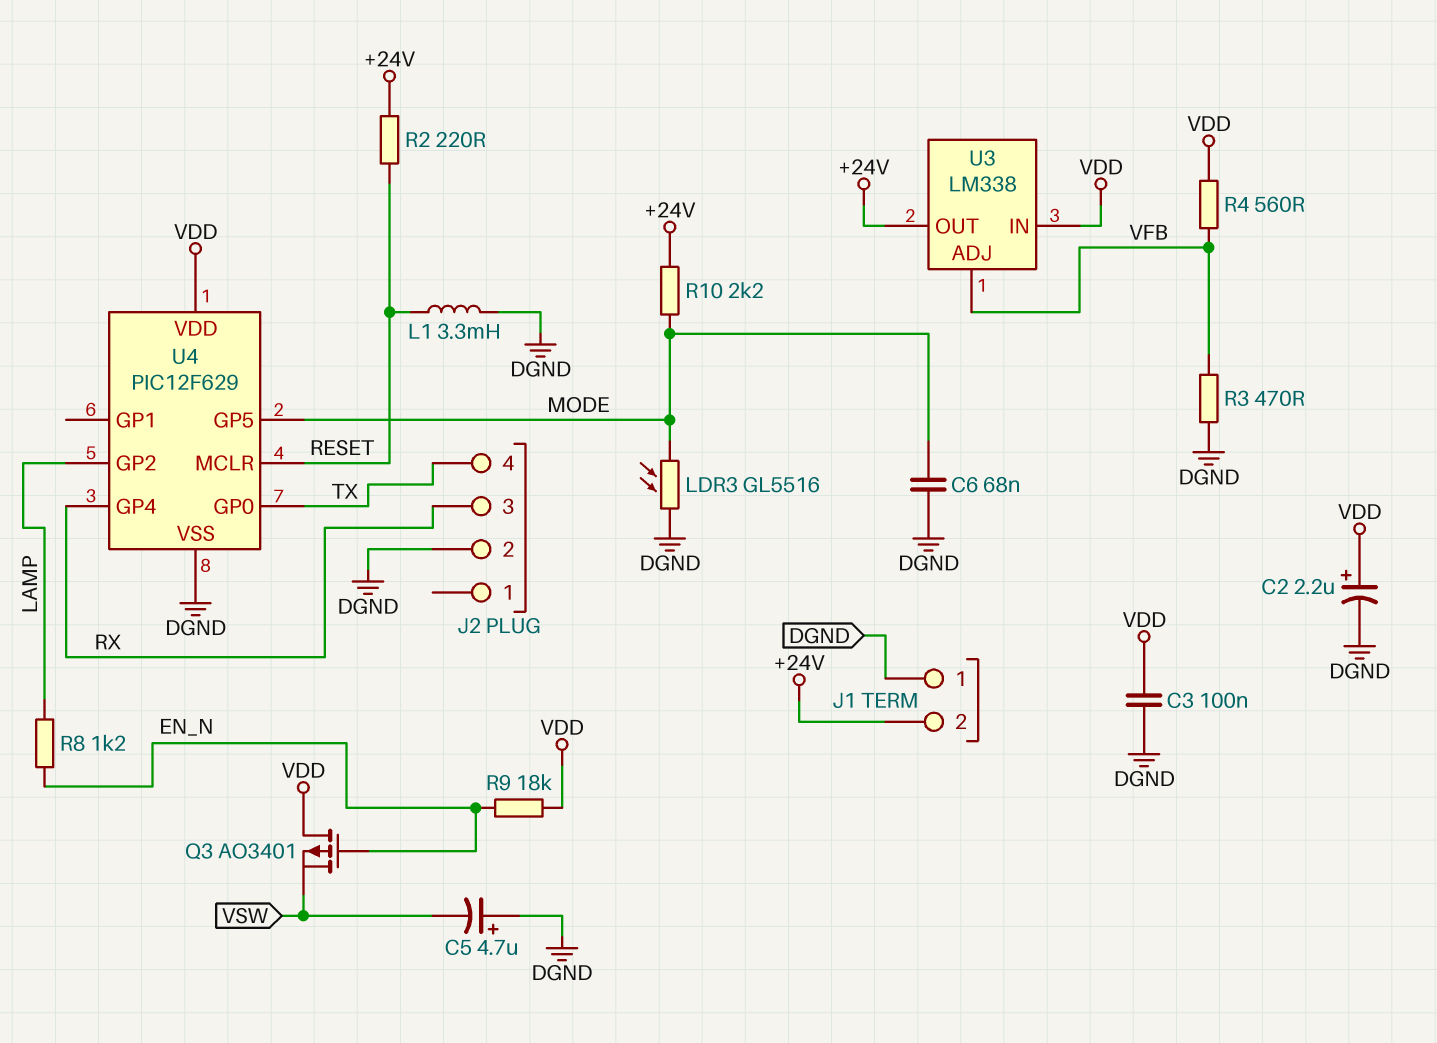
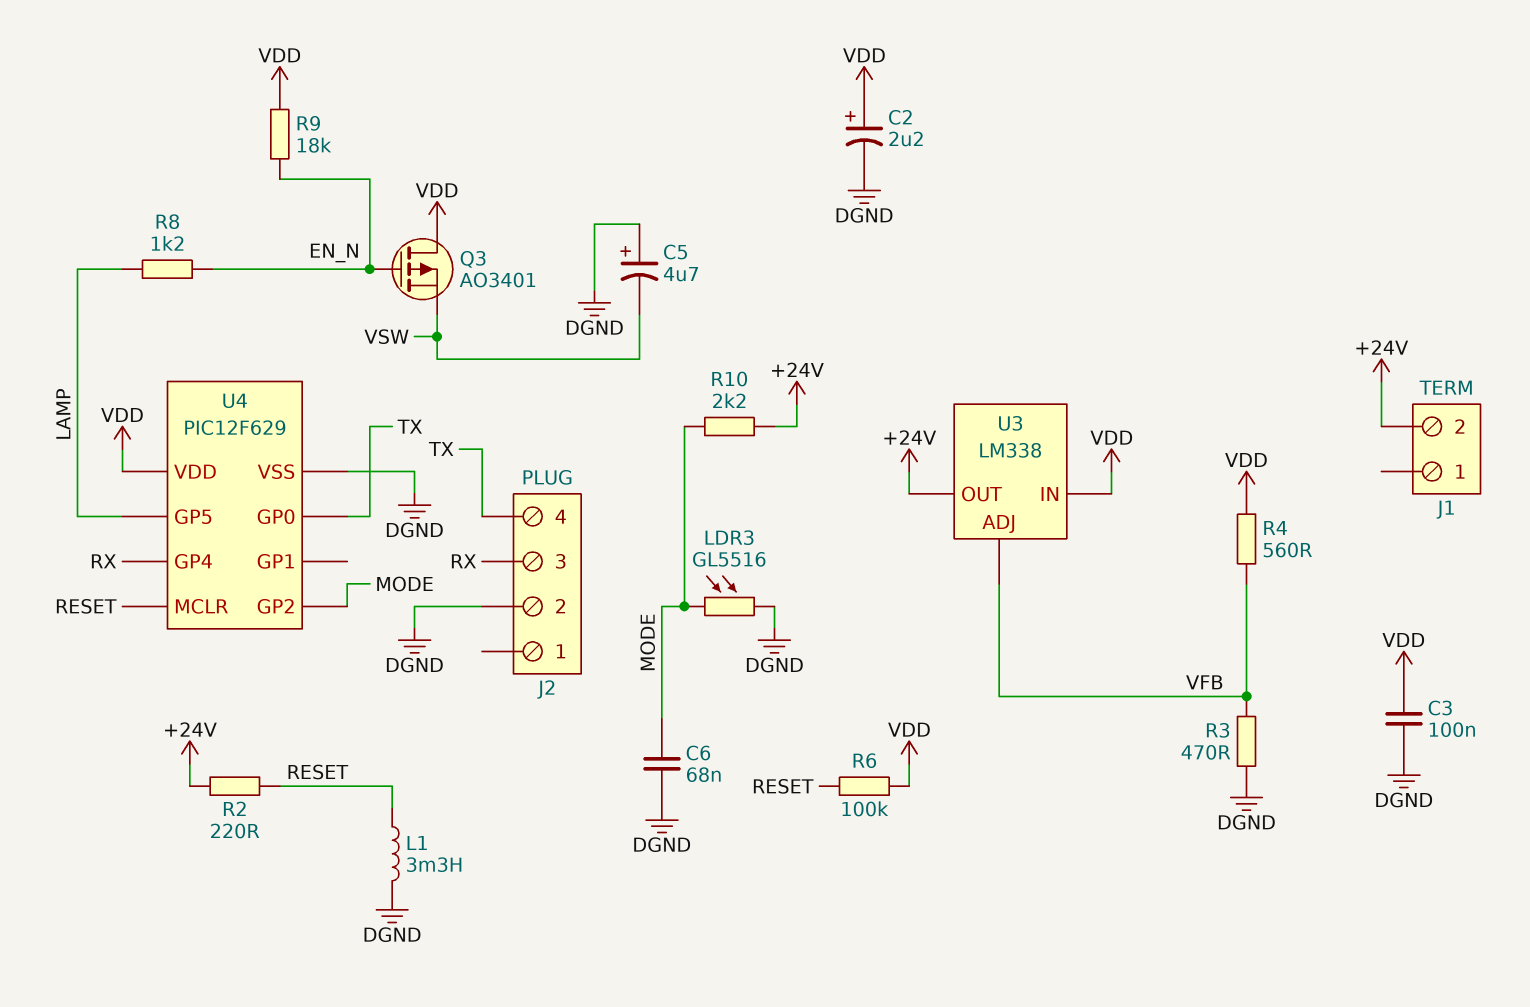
J1 pin 1: DGND -> none
R6: none -> 100k (RESET, VDD)
U4 pin GP2: LAMP -> MODE
U4 pin GP5: MODE -> LAMP

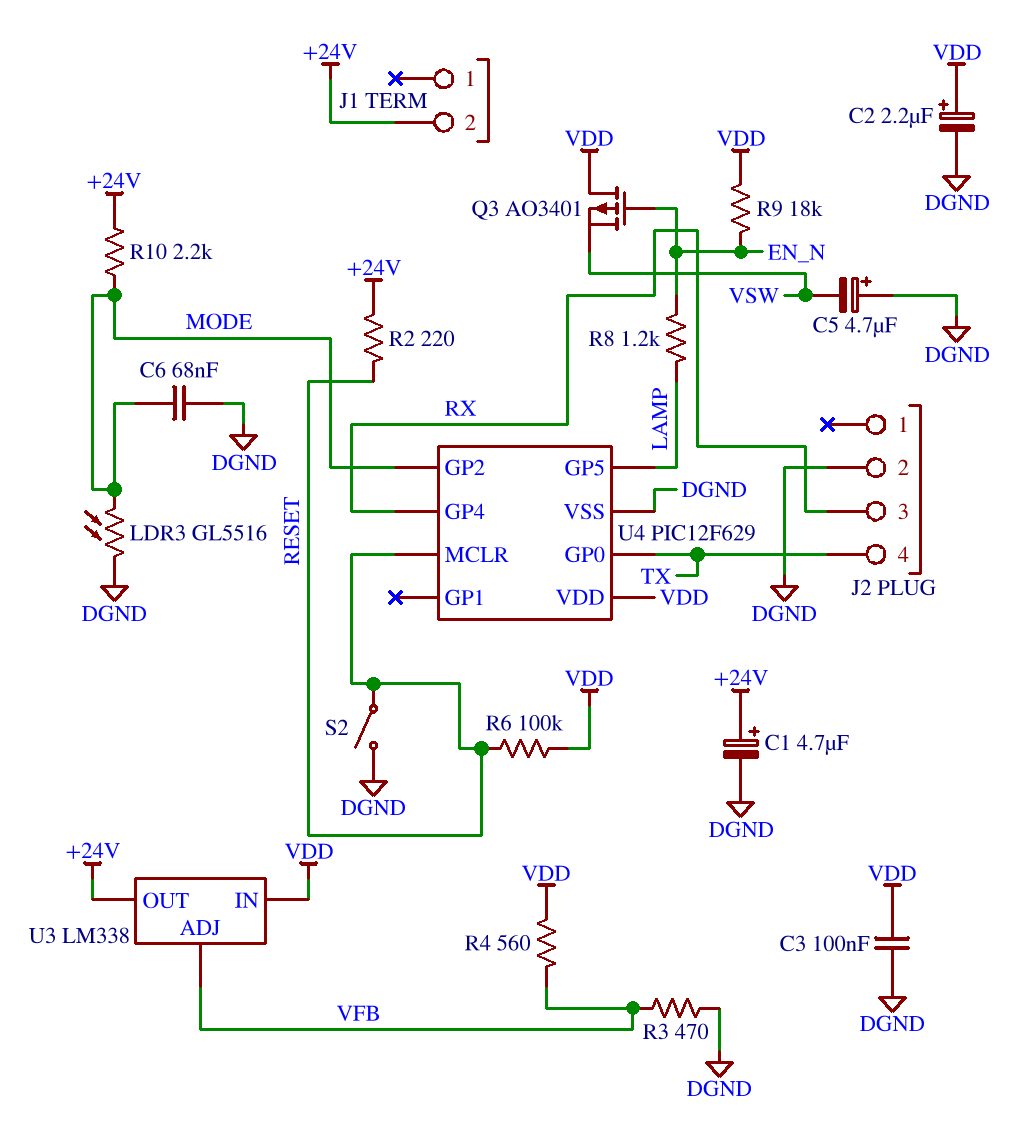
C1: none -> 4.7uF (plus +24V, minus DGND)
L1: 3.3mH (DGND, RESET) -> none
S2: none -> switch (DGND, RESET)

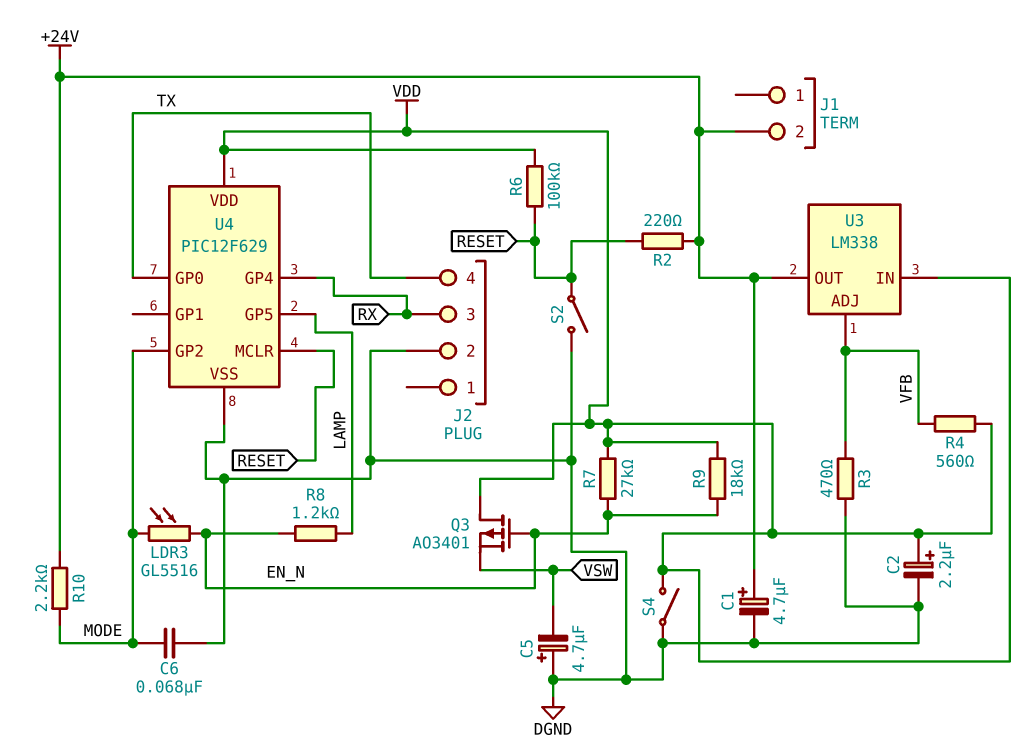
C3: 100nF (DGND, VDD) -> none
LDR3: GL5516 (DGND, MODE) -> GL5516 (EN_N, MODE)
R7: none -> 27k (EN_N, VDD)
S4: none -> switch (DGND, VDD)

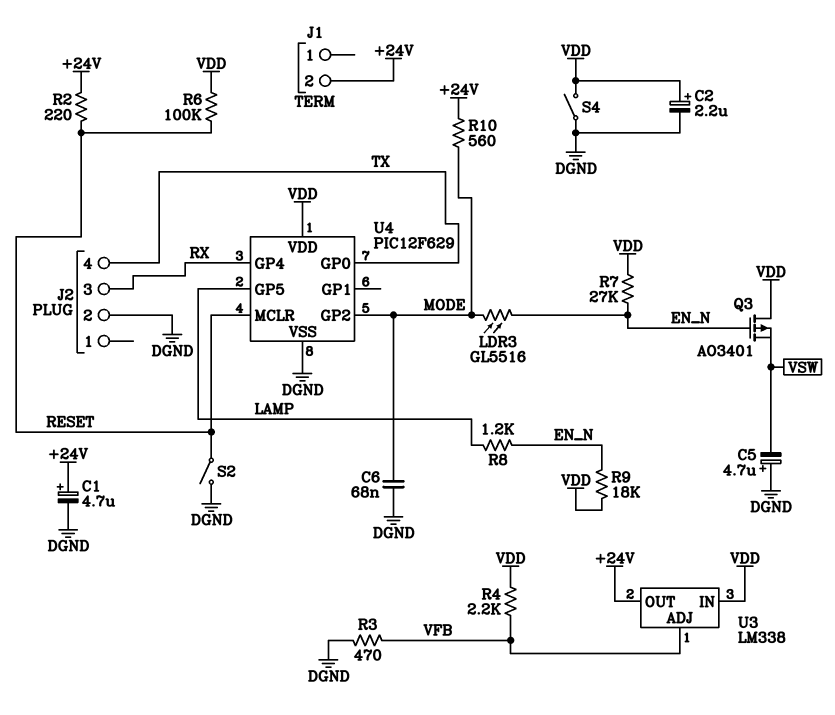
R4: 560 (VDD, VFB) -> 2.2k (VDD, VFB)
R10: 2.2k (+24V, MODE) -> 560 (+24V, MODE)

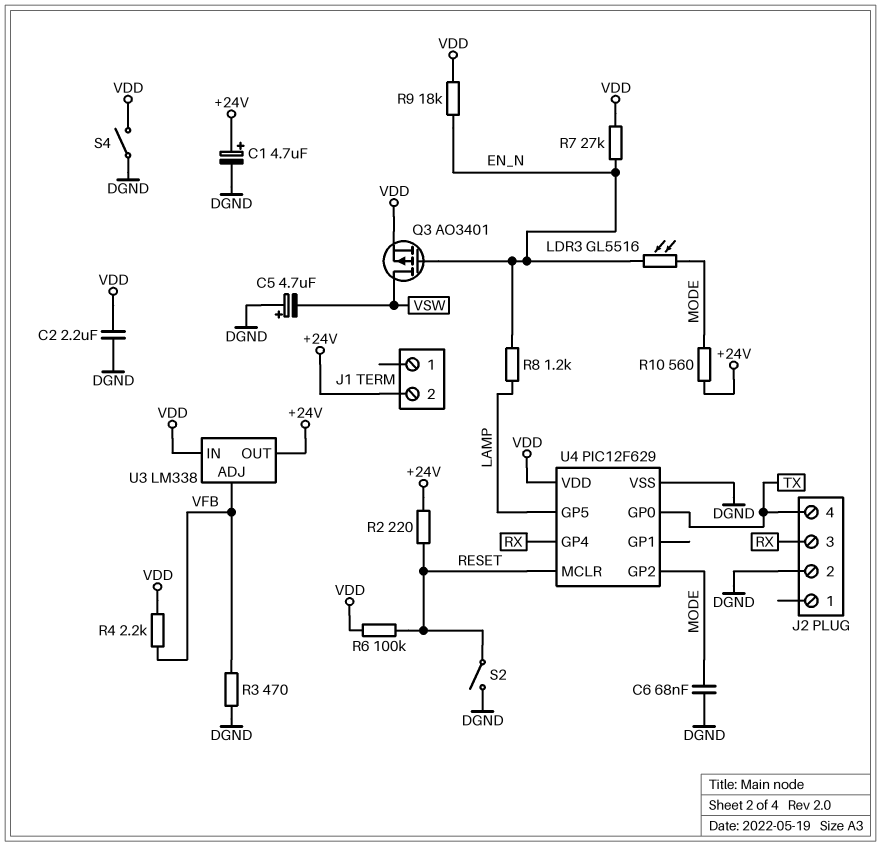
C2: 2.2uF (plus VDD, minus DGND) -> 2.2uF (DGND, VDD)
Q3: PMOS AO3401 (G EN_N, D VDD, S VSW) -> PMOS AO3401 (G EN_N, D VSW, S VDD)

